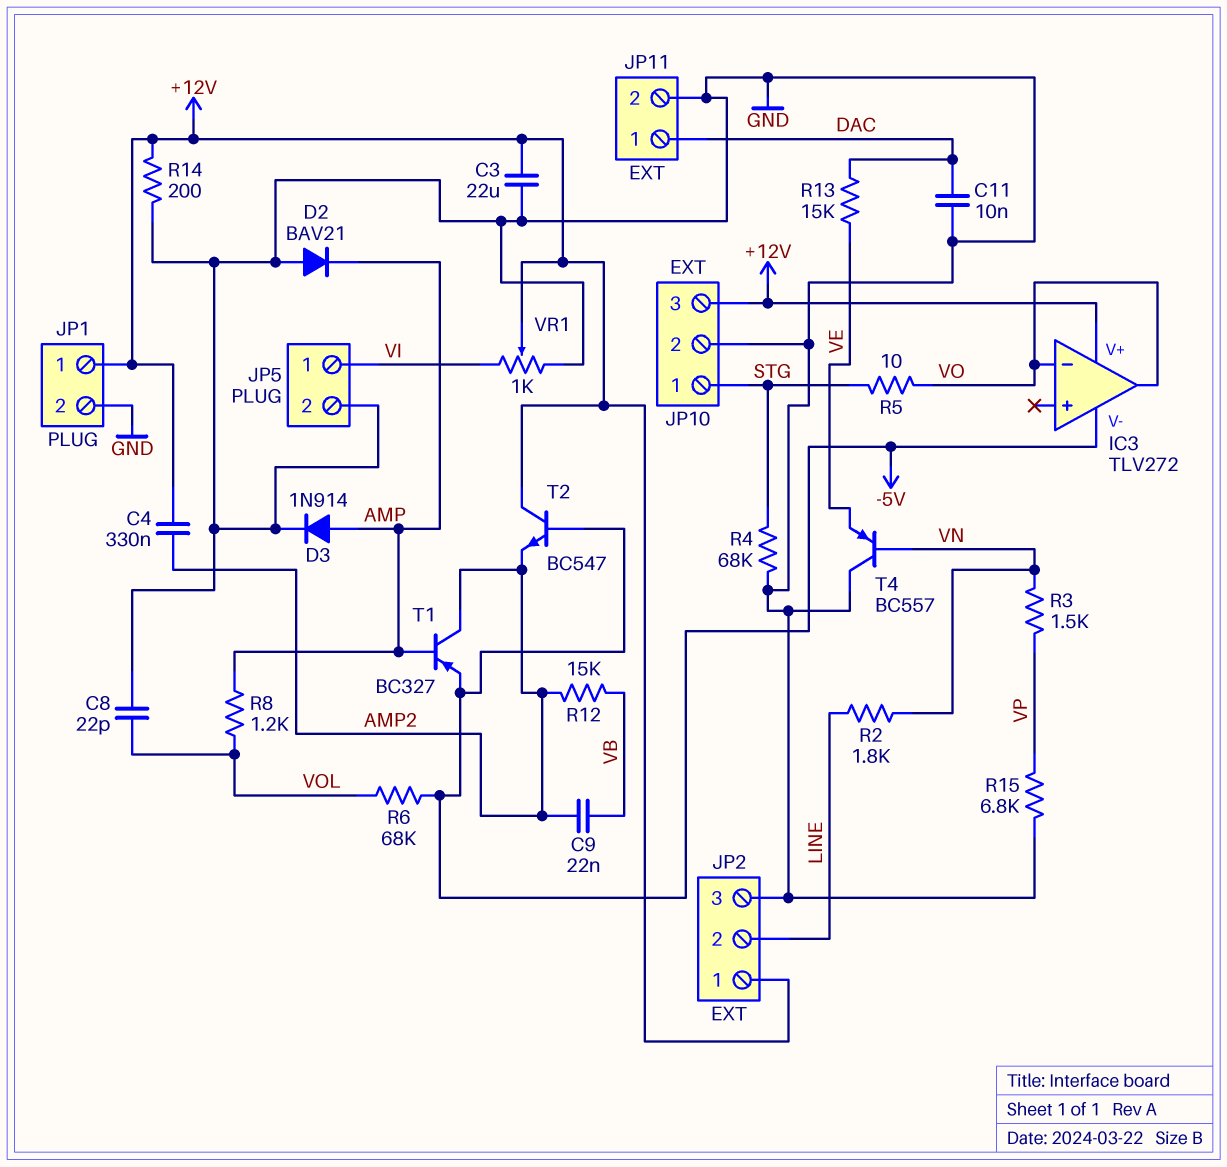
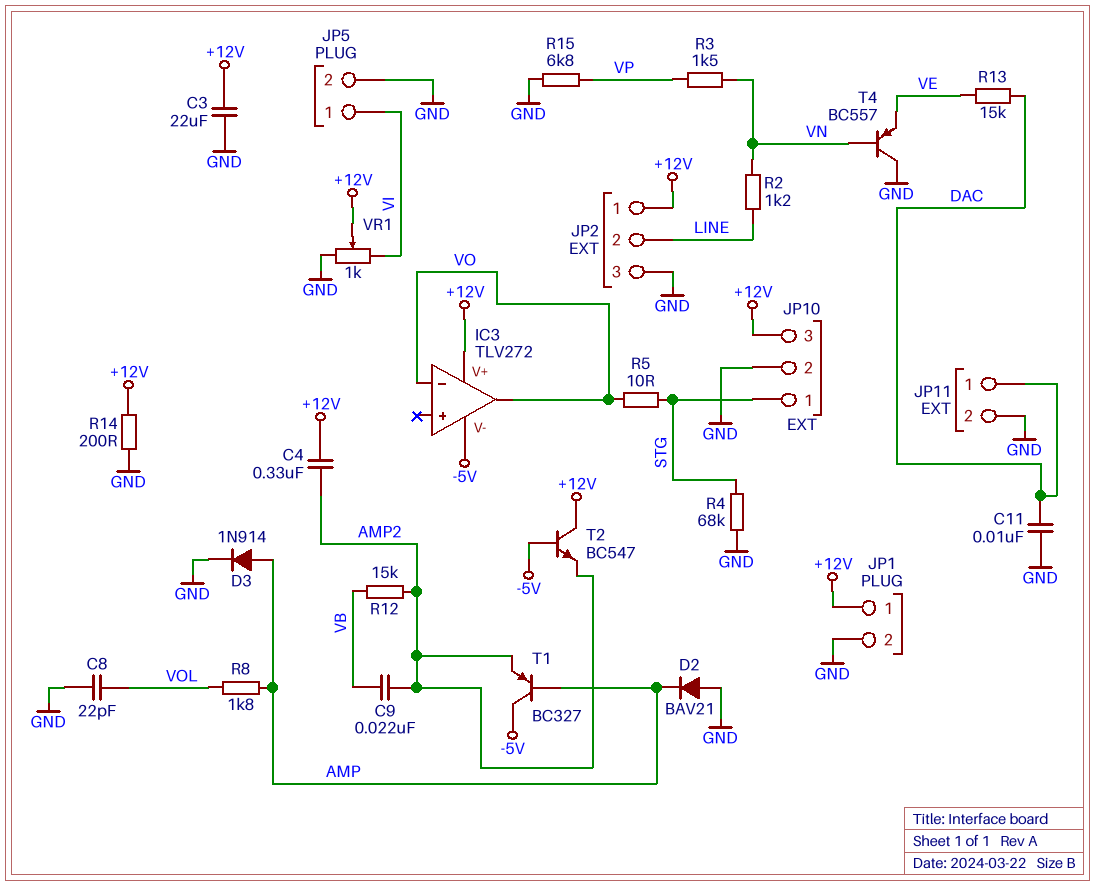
R2: 1.8k (LINE, VN) -> 1.2k (LINE, VN)
R6: 68k (-5V, VOL) -> none
R8: 1.2k (AMP, VOL) -> 1.8k (AMP, VOL)
T1: PNP BC327 (B AMP, C AMP2, E -5V) -> PNP BC327 (B AMP, C -5V, E AMP2)

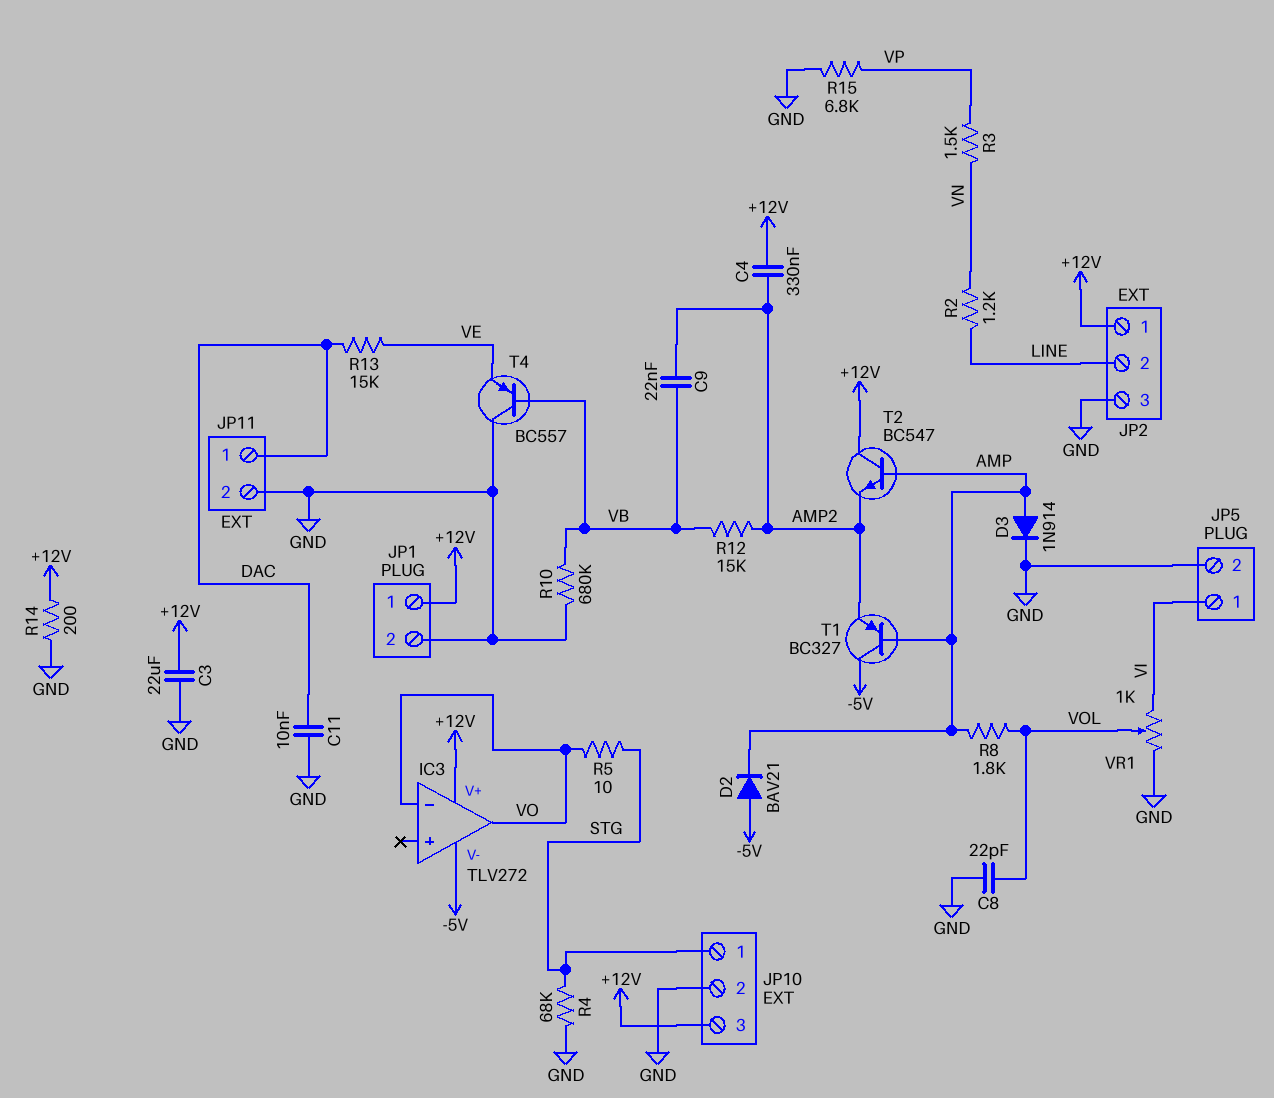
D2: diode BAV21 (A GND, K AMP) -> diode BAV21 (A -5V, K AMP)
R10: none -> 680k (GND, VB)
T2: NPN BC547 (B -5V, C +12V, E AMP2) -> NPN BC547 (B AMP, C +12V, E AMP2)
T4: PNP BC557 (B VN, C GND, E VE) -> PNP BC557 (B VB, C GND, E VE)
VR1: 1k (GND, VI, wiper +12V) -> 1k (GND, VI, wiper VOL)

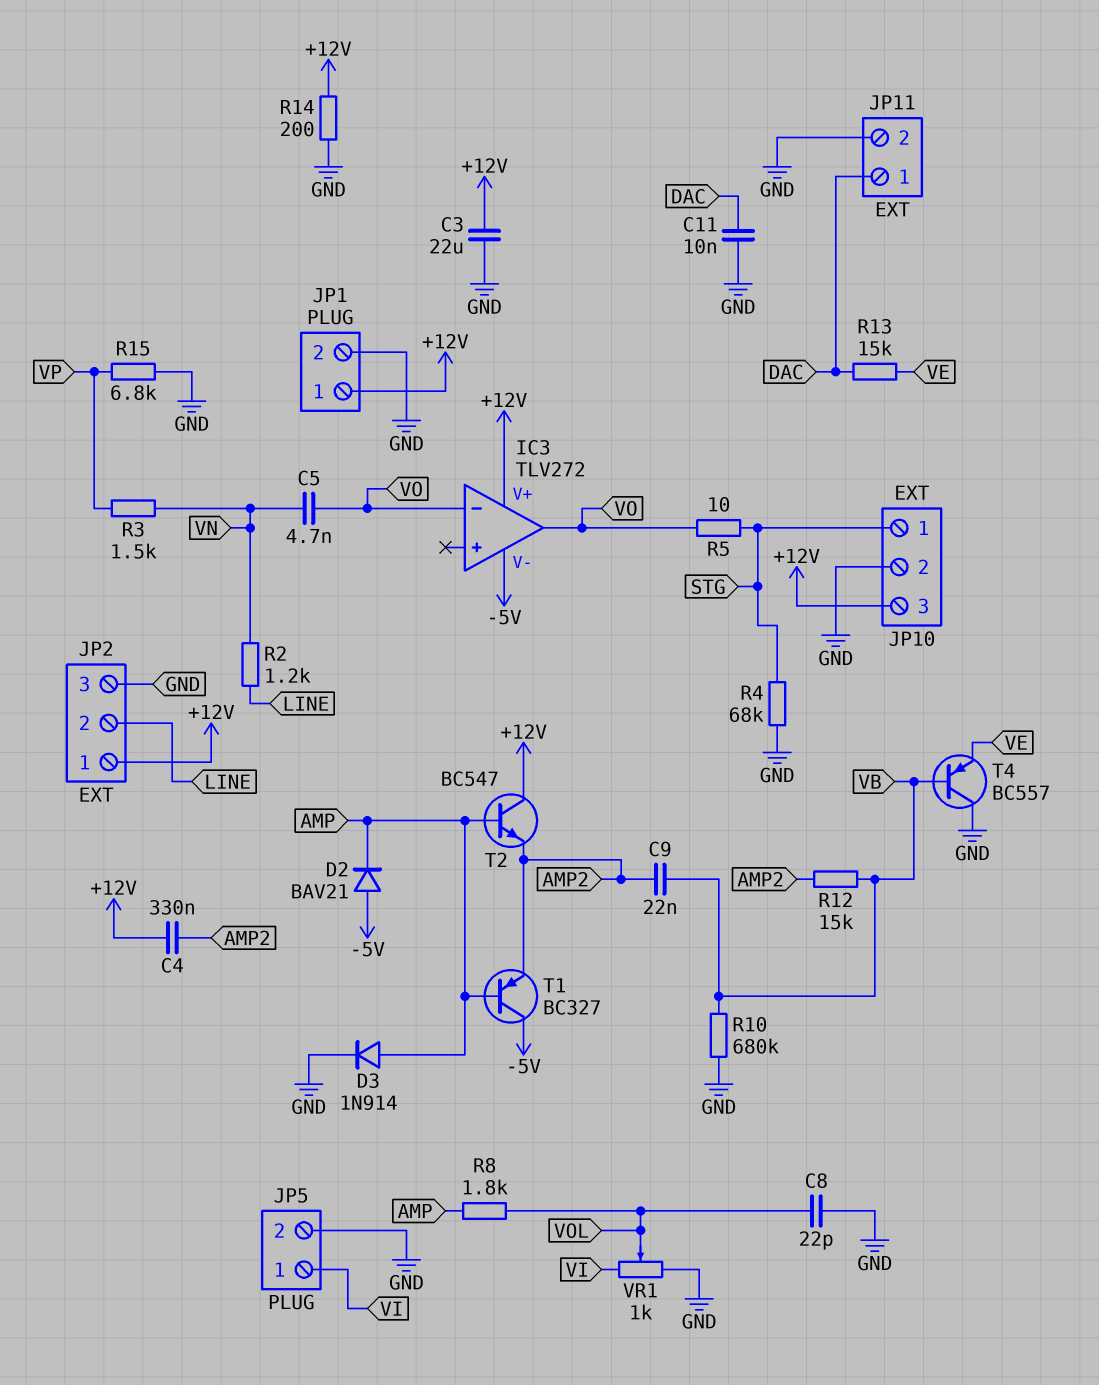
C5: none -> 4.7nF (VN, VO)

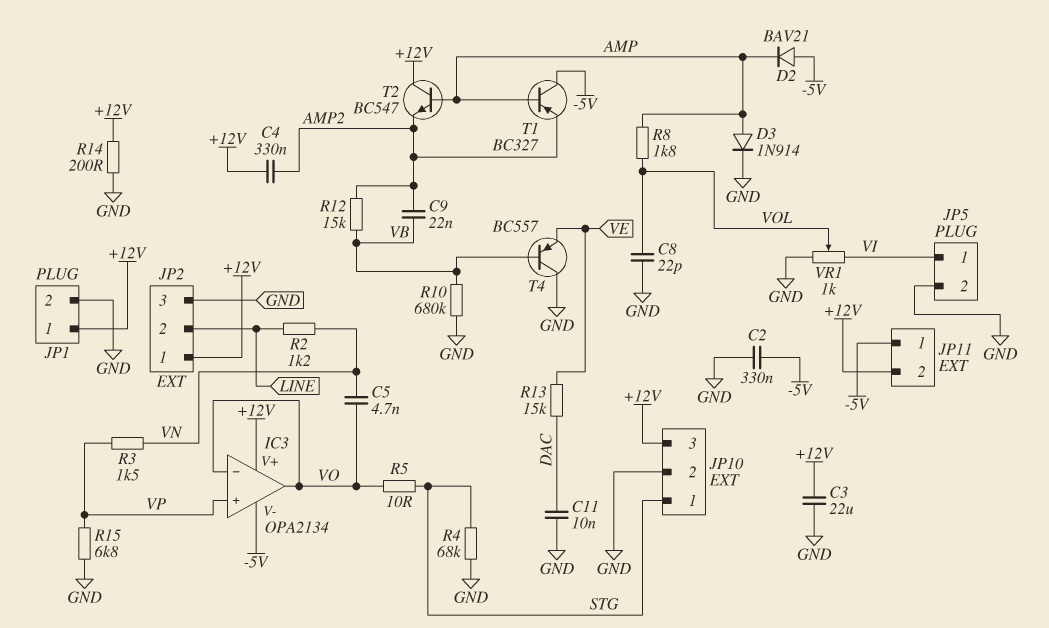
C2: none -> 330nF (-5V, GND)
IC3: TLV272 -> OPA2134
IC3 pin in+: none -> VP
JP11 pin 1: DAC -> -5V
JP11 pin 2: GND -> +12V

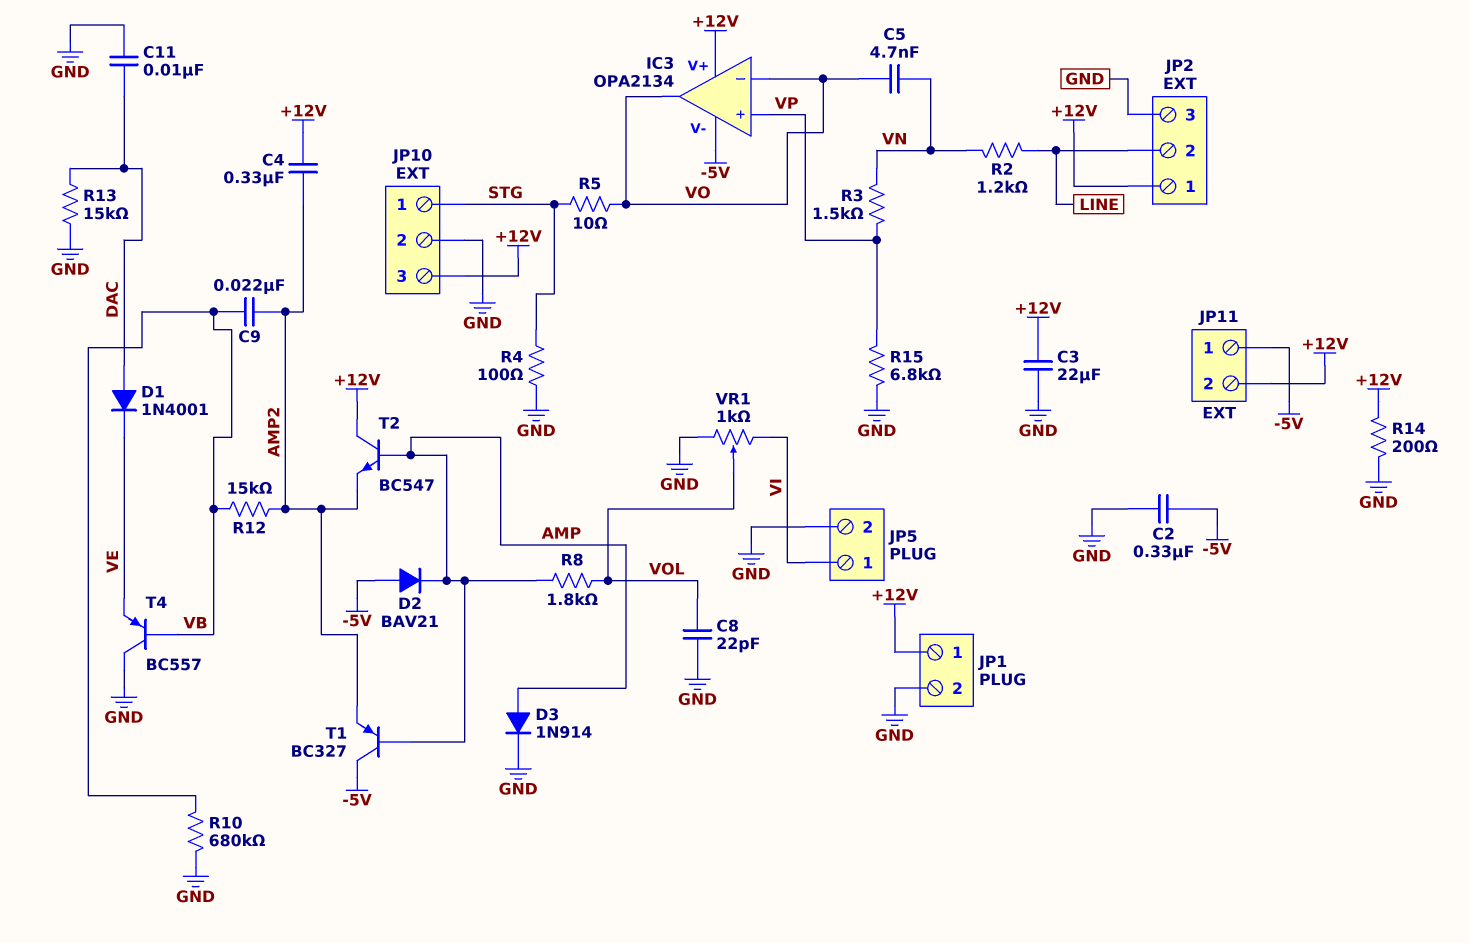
D1: none -> diode 1N4001 (A DAC, K VE)
R4: 68k (GND, STG) -> 100 (GND, STG)
R13: 15k (DAC, VE) -> 15k (DAC, GND)

